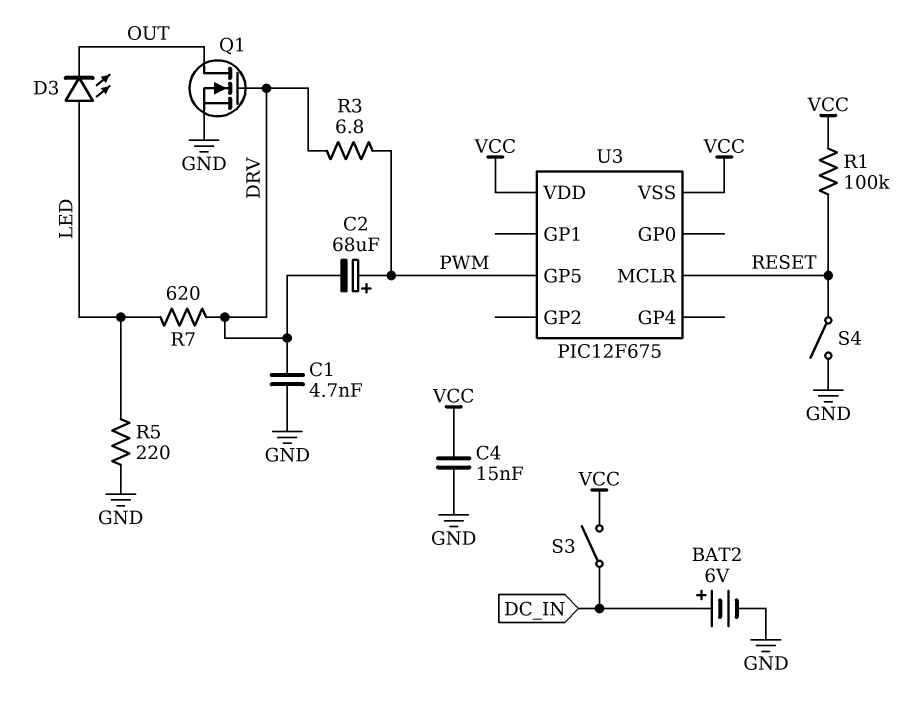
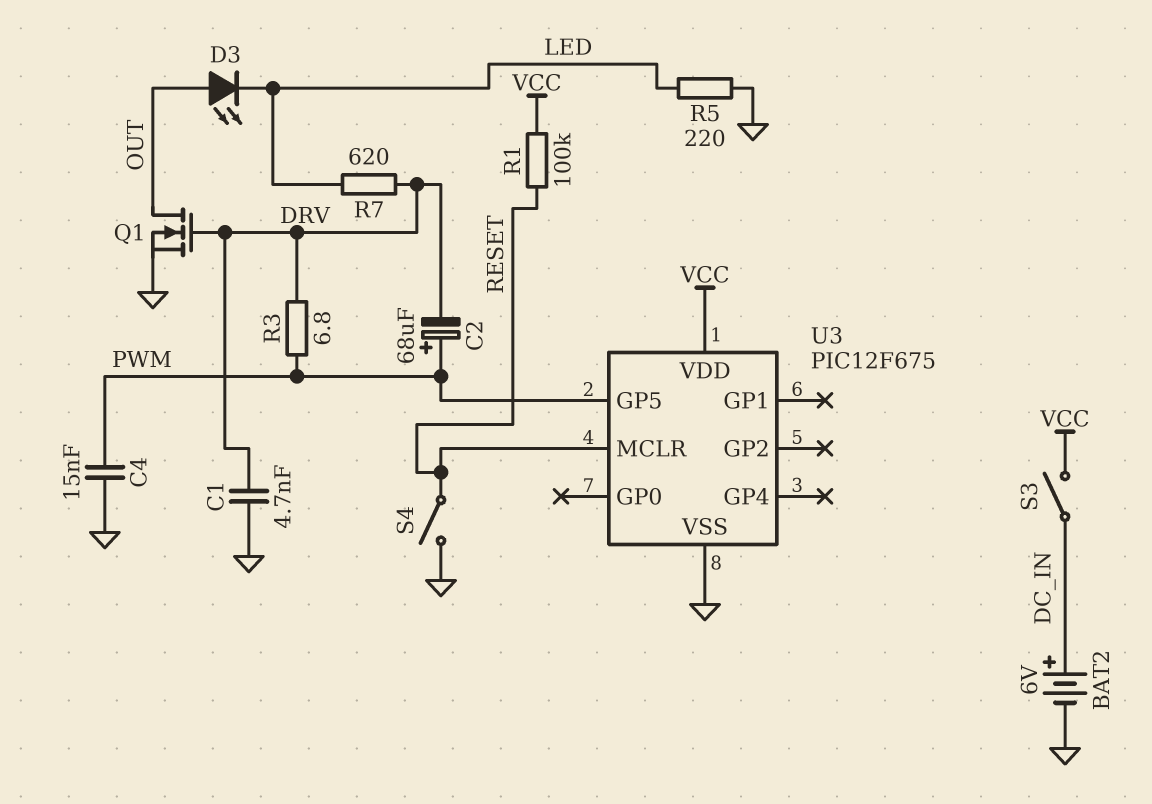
C4: 15nF (GND, VCC) -> 15nF (GND, PWM)
D3: LED (A LED, K OUT) -> LED (A OUT, K LED)
U3 pin VSS: VCC -> GND

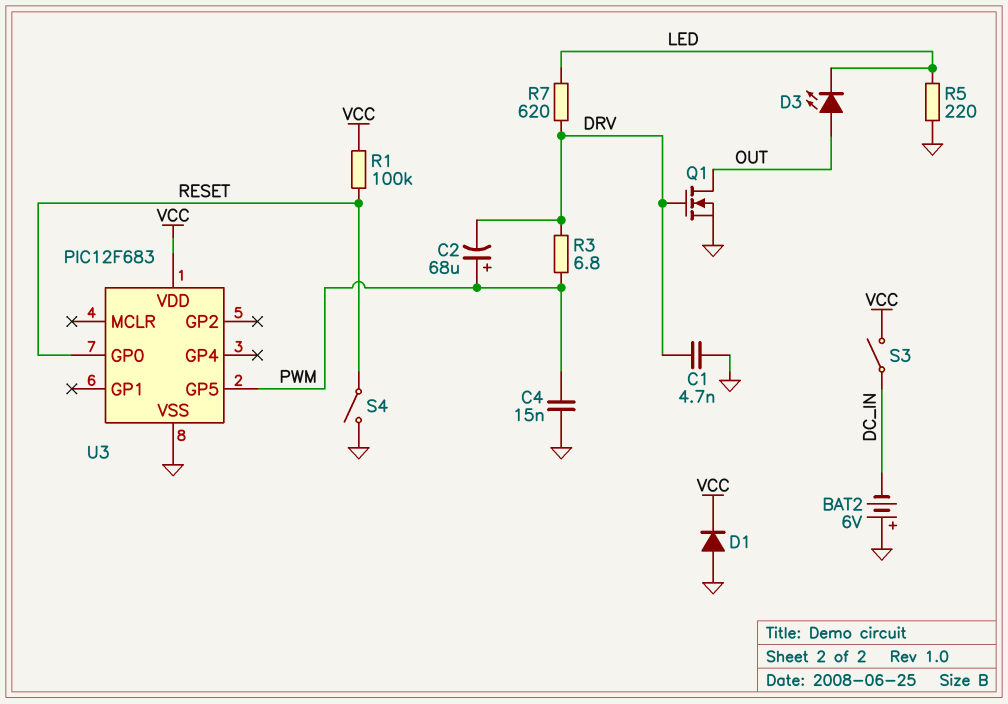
BAT2: 6V (plus DC_IN, minus GND) -> 6V (plus GND, minus DC_IN)
D1: none -> diode (A GND, K VCC)
U3: PIC12F675 -> PIC12F683
U3 pin GP0: none -> RESET
U3 pin MCLR: RESET -> none

